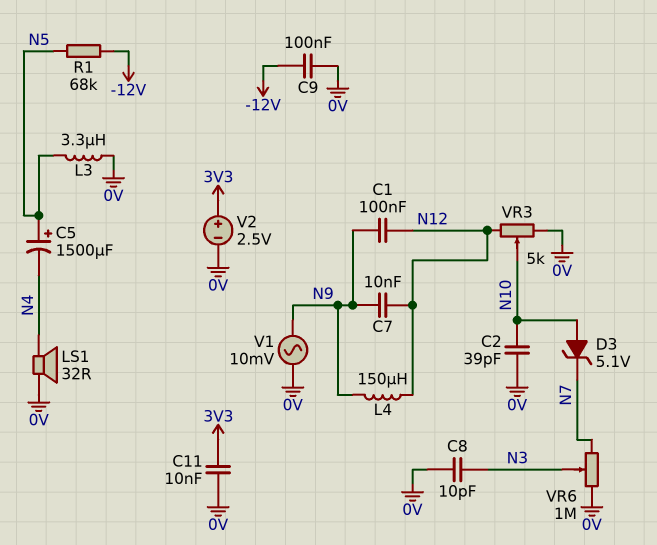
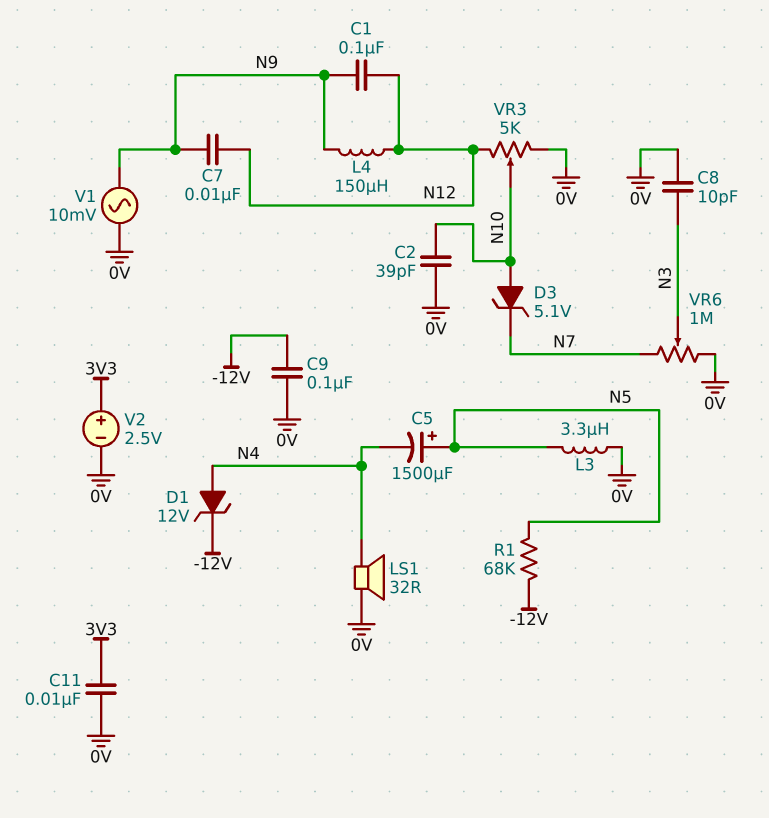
D1: none -> zener 12V (A N4, K -12V)

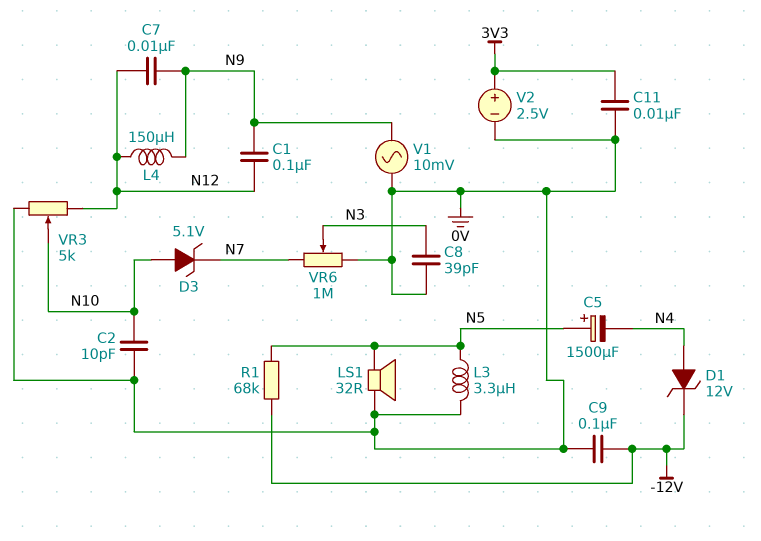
C2: 39pF (0V, N10) -> 10pF (0V, N10)
C8: 10pF (0V, N3) -> 39pF (0V, N3)
LS1: speaker 32R (0V, N4) -> speaker 32R (0V, N5)

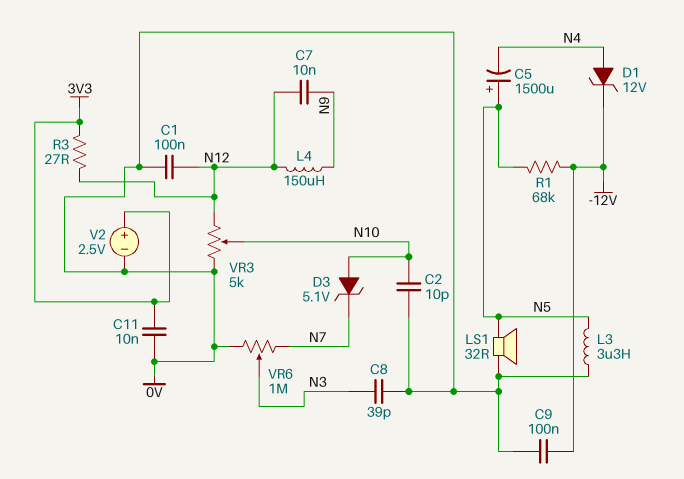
C1: 100nF (N9, N12) -> 100nF (0V, N12)
R3: none -> 27 (3V3, N12)
V1: AC 10mV (0V, N9) -> none

